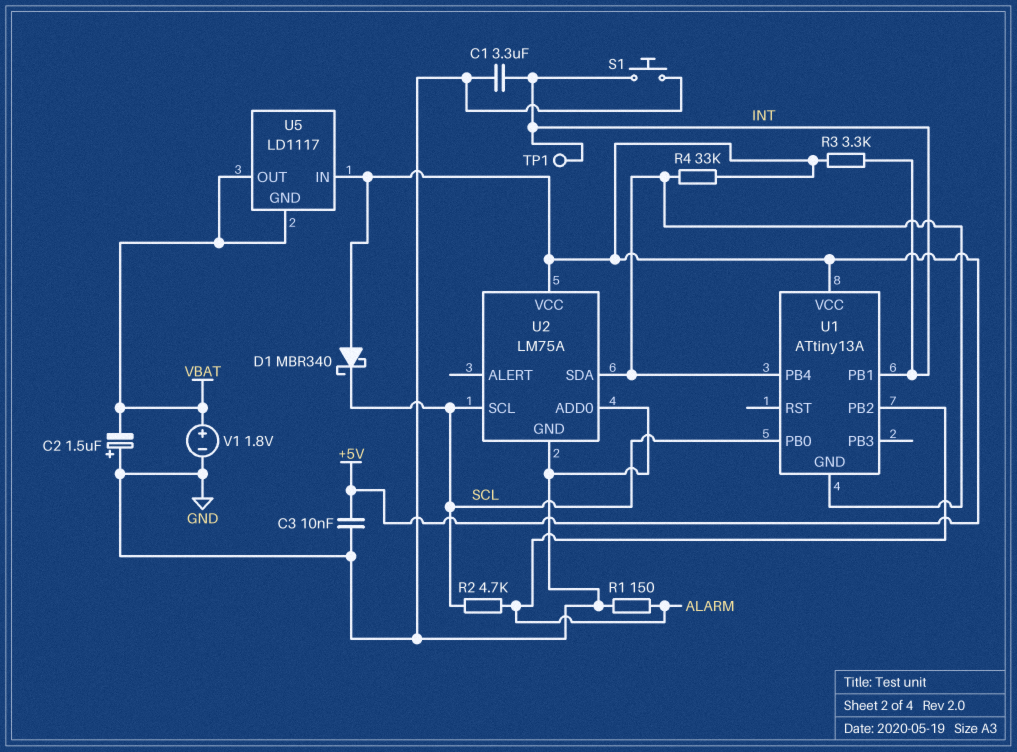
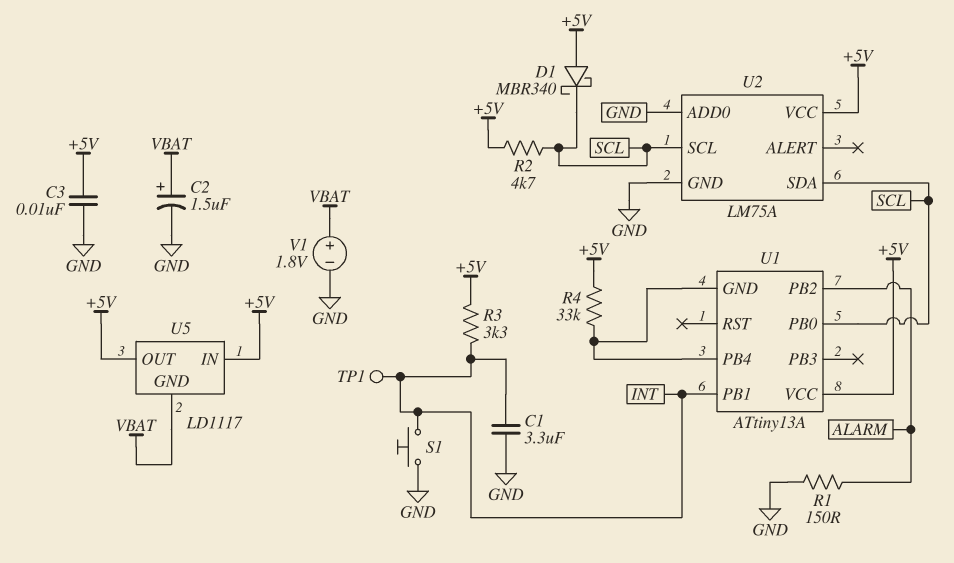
C2: 1.5uF (plus GND, minus VBAT) -> 1.5uF (plus VBAT, minus GND)
R2: 4.7k (ALARM, SCL) -> 4.7k (+5V, SCL)
U2 pin SDA: U1/GND -> SCL
U5 pin OUT: VBAT -> +5V

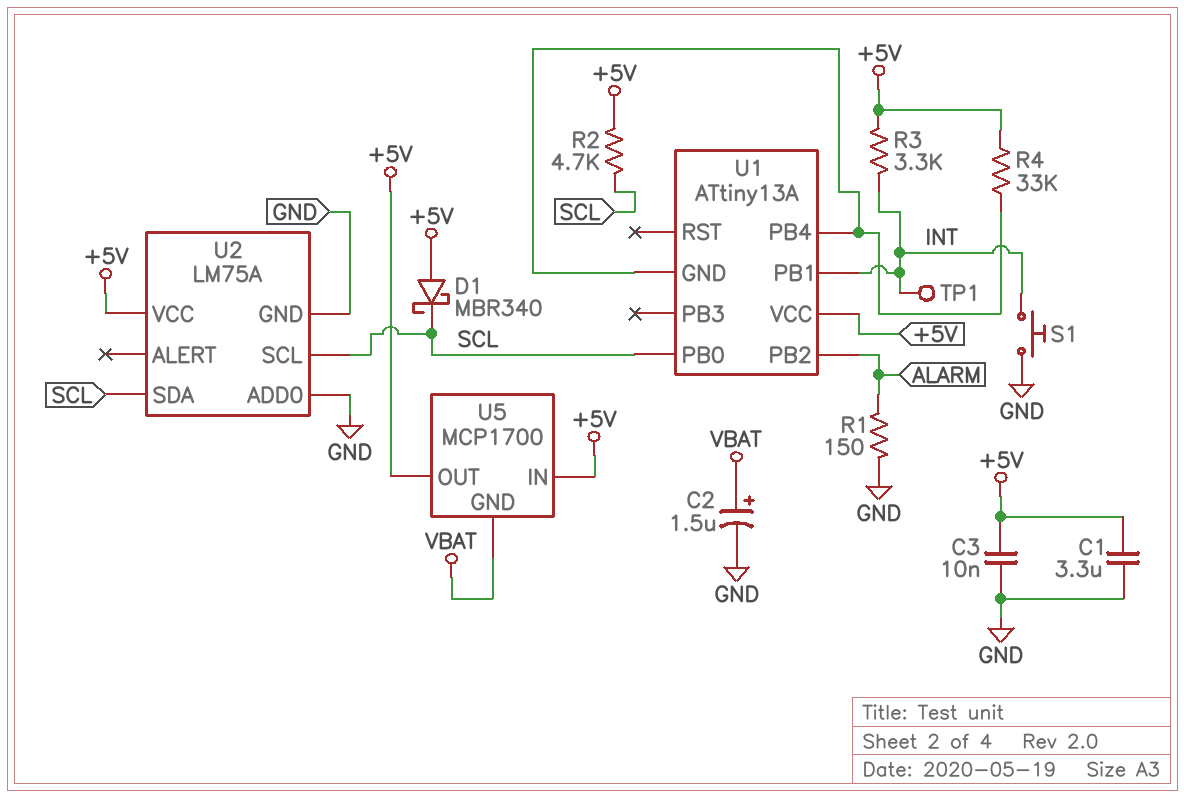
C1: 3.3uF (GND, INT) -> 3.3uF (+5V, GND)
U5: LD1117 -> MCP1700
V1: 1.8V (plus VBAT, minus GND) -> none

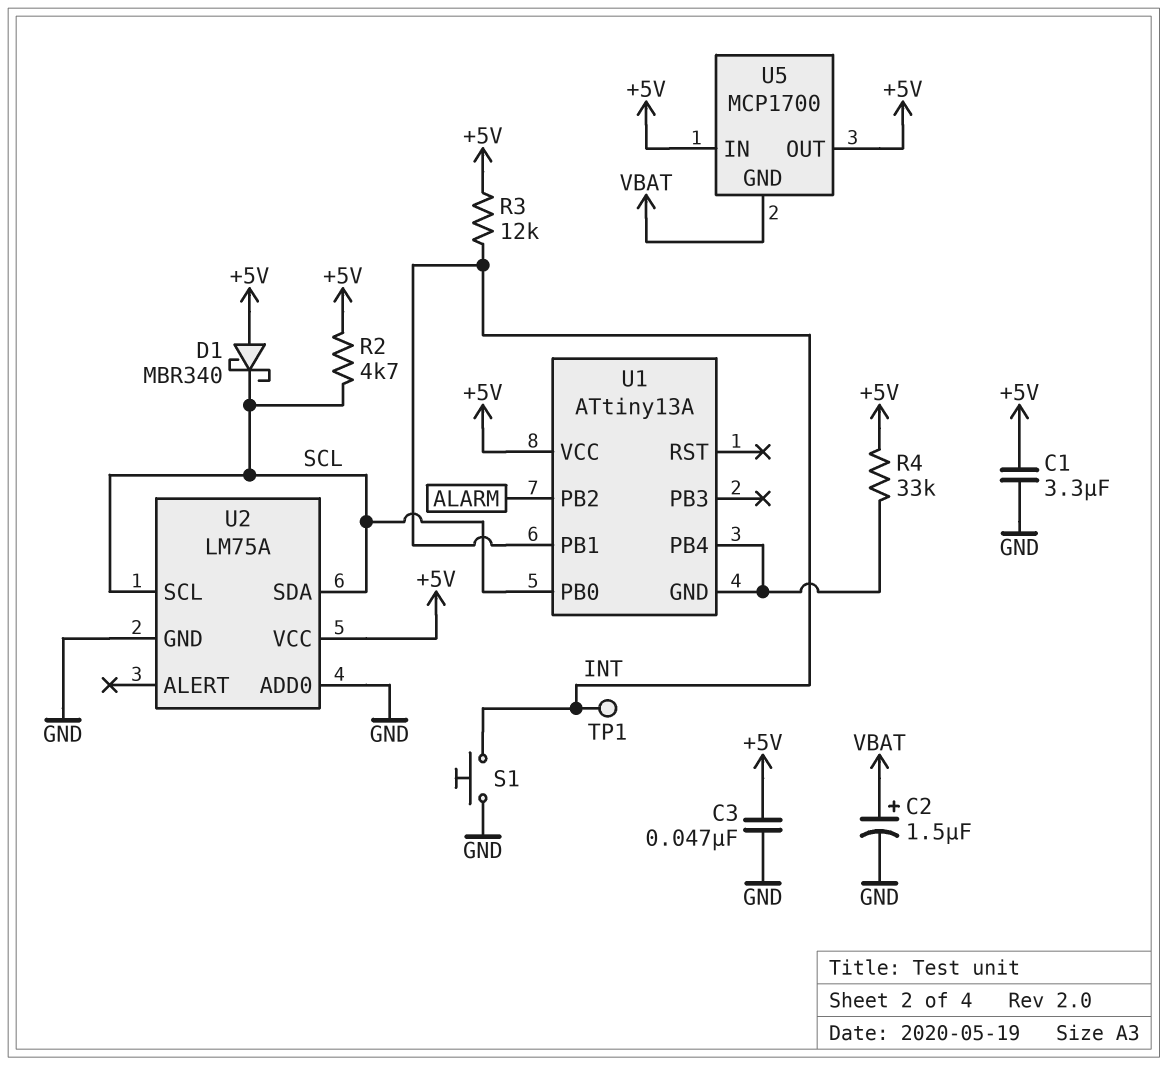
C3: 10nF (+5V, GND) -> 47nF (+5V, GND)
R1: 150 (ALARM, GND) -> none
R3: 3.3k (+5V, INT) -> 12k (+5V, INT)

